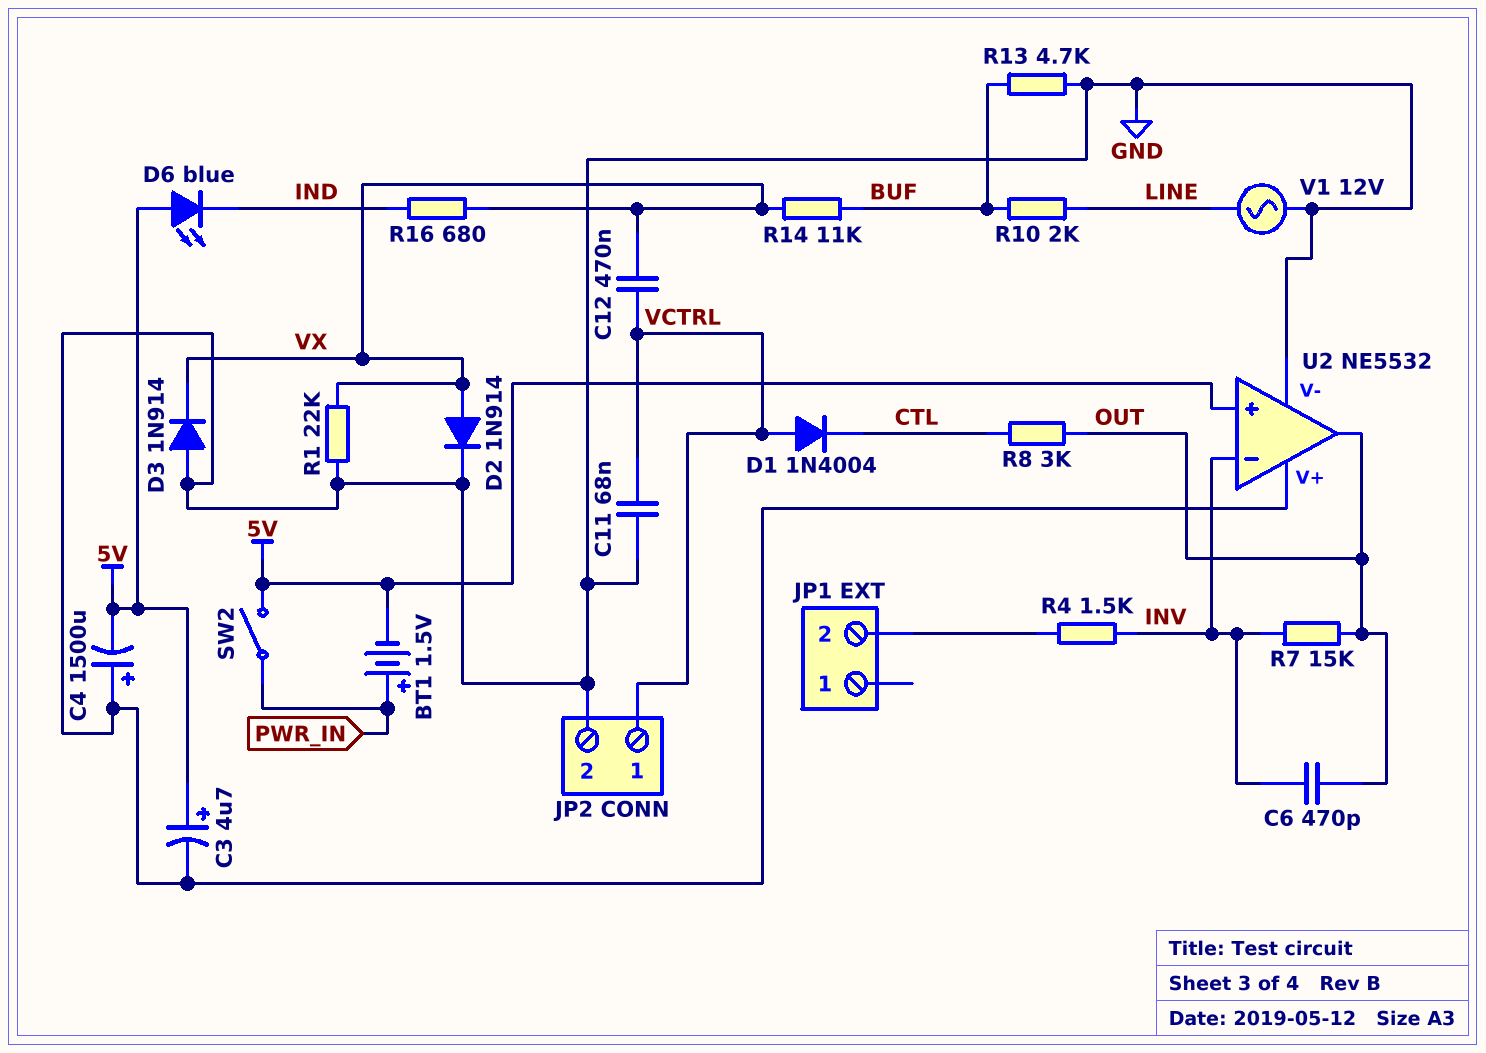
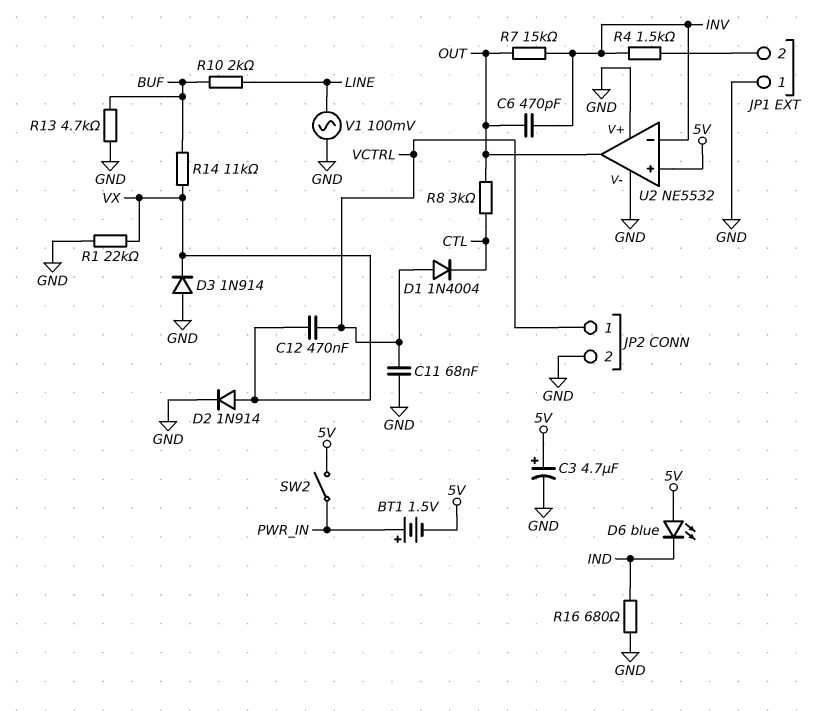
C4: 1500uF (plus GND, minus 5V) -> none
JP1 pin 1: none -> GND
R16: 680 (IND, VX) -> 680 (GND, IND)
V1: AC 12V (GND, LINE) -> AC 100mV (GND, LINE)

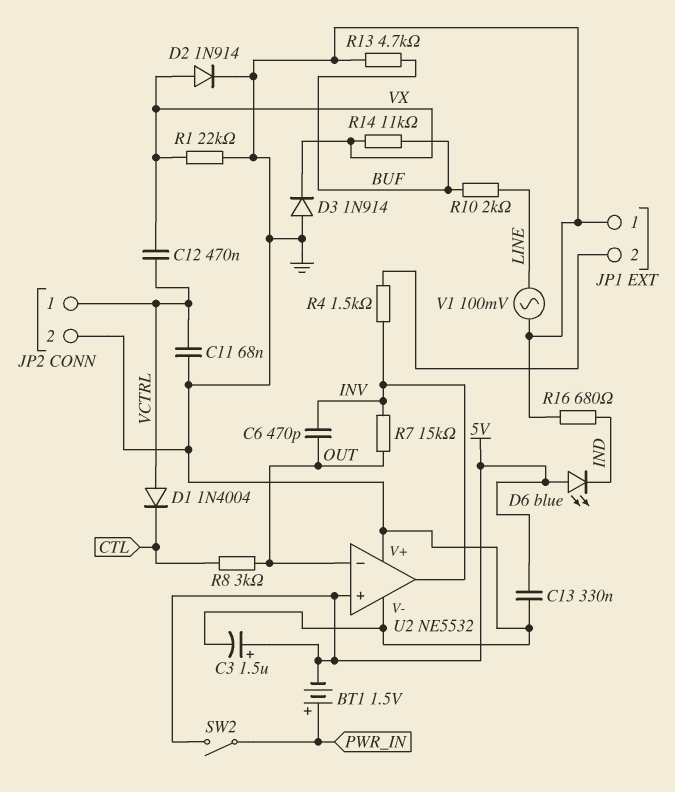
C3: 4.7uF (plus 5V, minus GND) -> 1.5uF (plus 5V, minus GND)
C13: none -> 330nF (5V, GND)
U2 pin in-: INV -> OUT
U2 pin out: OUT -> INV

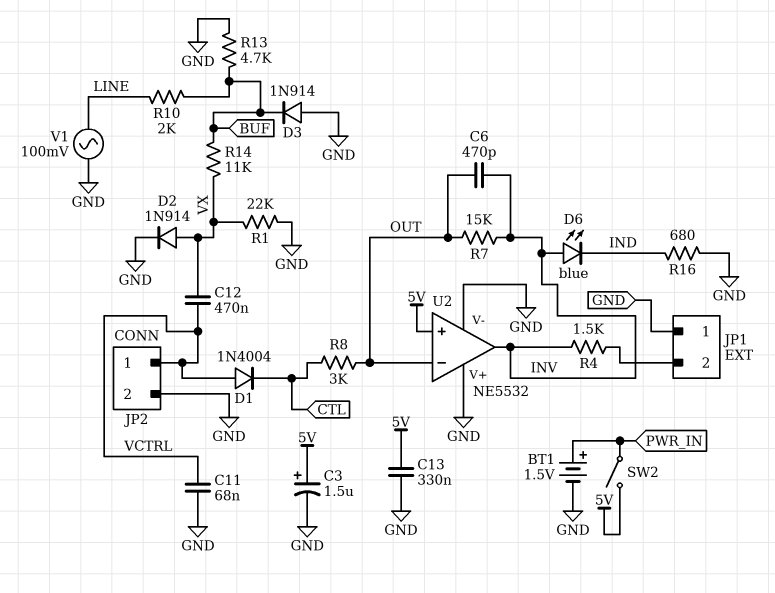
BT1: 1.5V (plus PWR_IN, minus 5V) -> 1.5V (plus PWR_IN, minus GND)
D3: diode 1N914 (A GND, K VX) -> diode 1N914 (A GND, K BUF)
D6: LED blue (A 5V, K IND) -> LED blue (A INV, K IND)

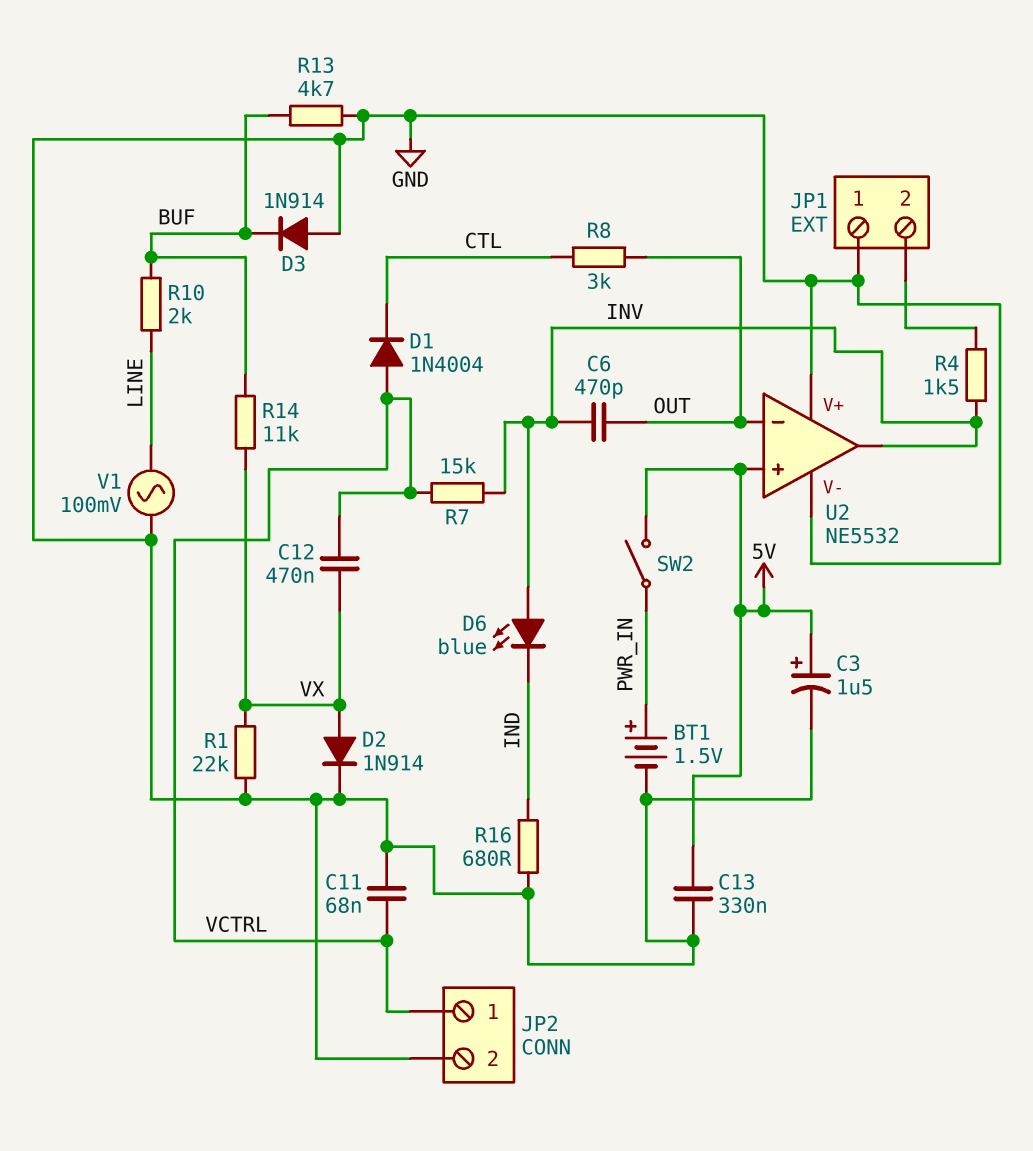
R7: 15k (INV, OUT) -> 15k (INV, VCTRL)

